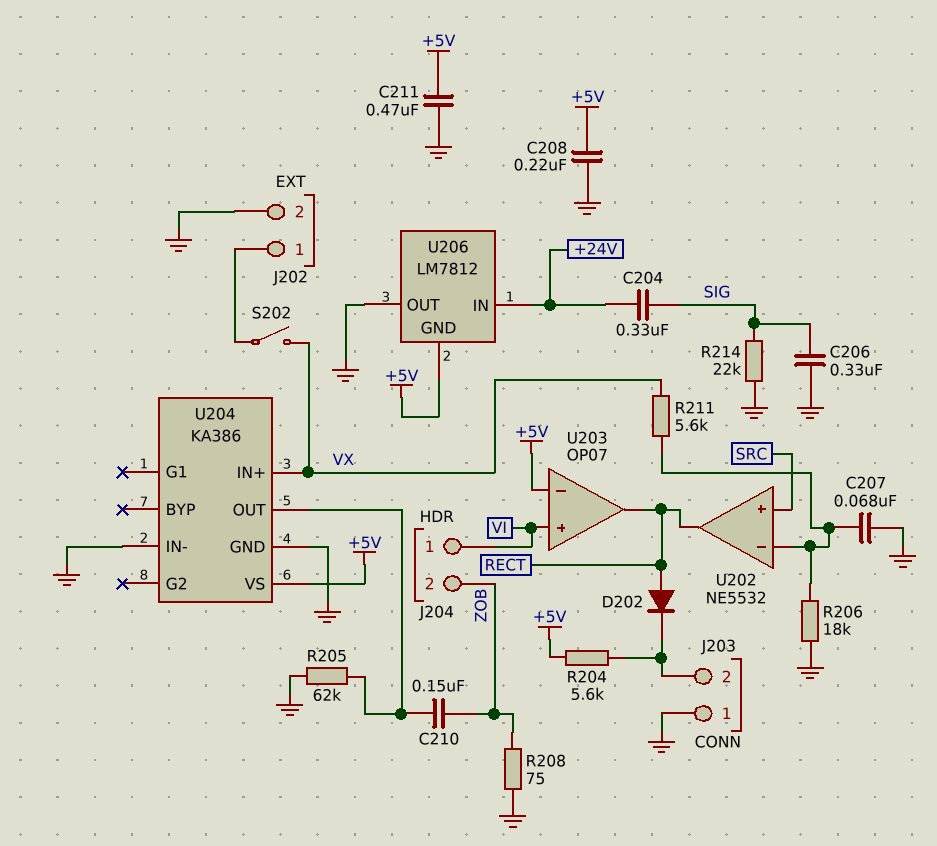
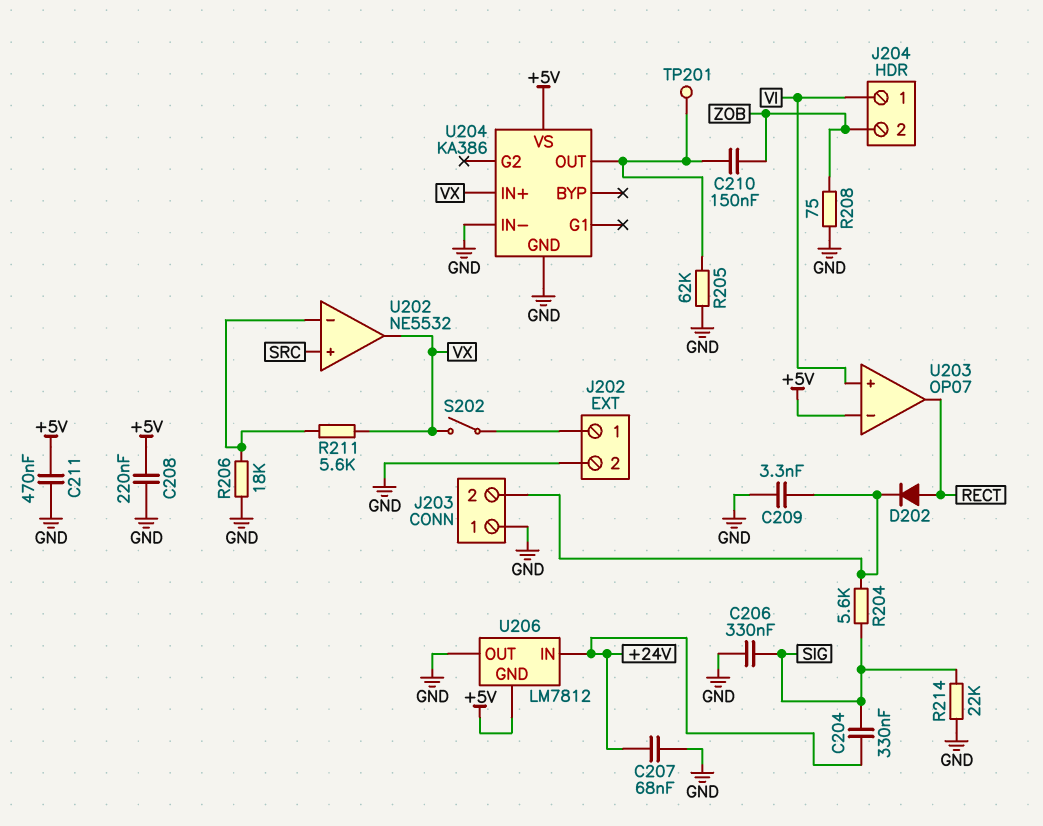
C207: 68nF (GND, U202/in-) -> 68nF (+24V, GND)
C209: none -> 3.3nF (GND, J203/2)
R204: 5.6k (+5V, J203/2) -> 5.6k (J203/2, SIG)
TP201: none -> test point (U204/OUT)
U202 pin out: RECT -> VX

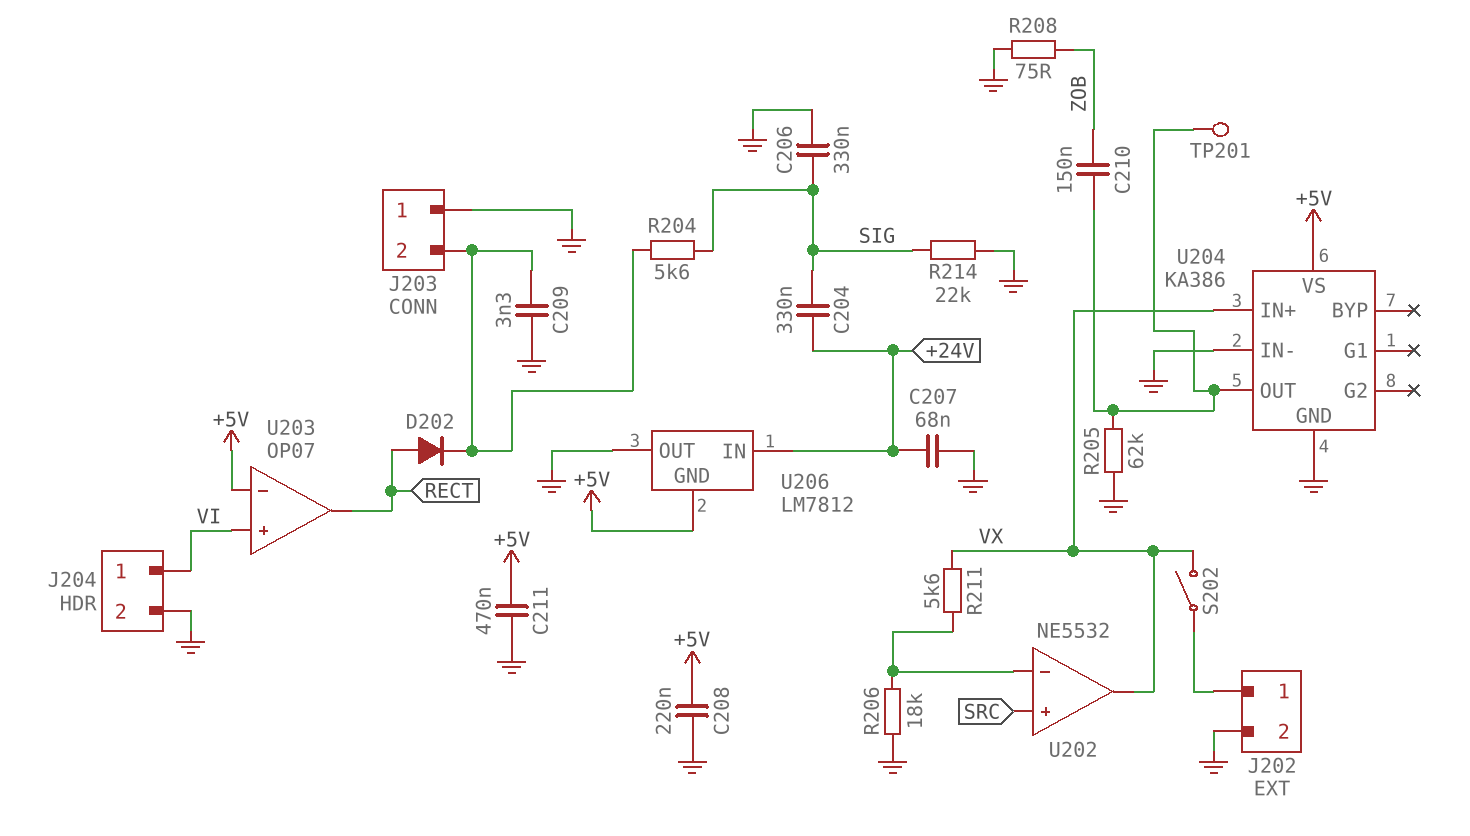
J204 pin 2: ZOB -> GND

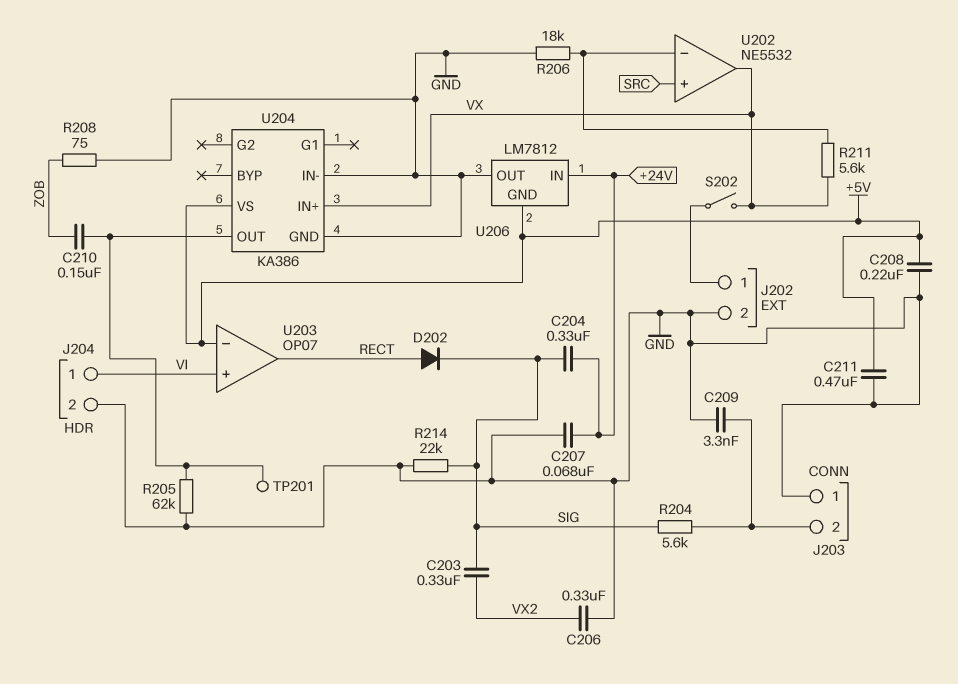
C203: none -> 330nF (SIG, VX2)
C206: 330nF (GND, SIG) -> 330nF (GND, VX2)
D202: diode (A RECT, K J203/2) -> diode (A RECT, K SIG)

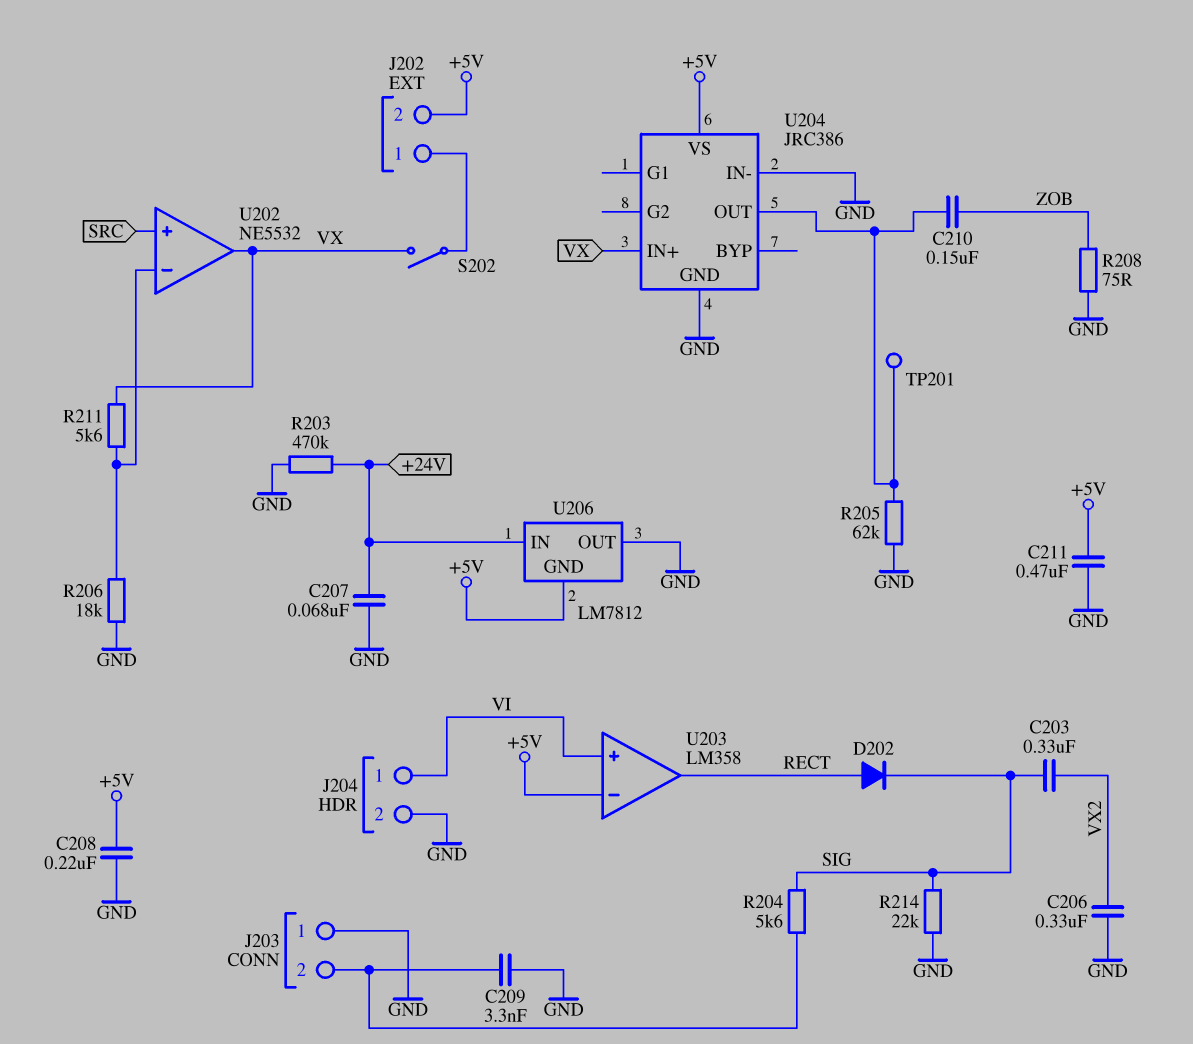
C204: 330nF (+24V, SIG) -> none
J202 pin 2: GND -> +5V
R203: none -> 470k (+24V, GND)
U203: OP07 -> LM358
U204: KA386 -> JRC386

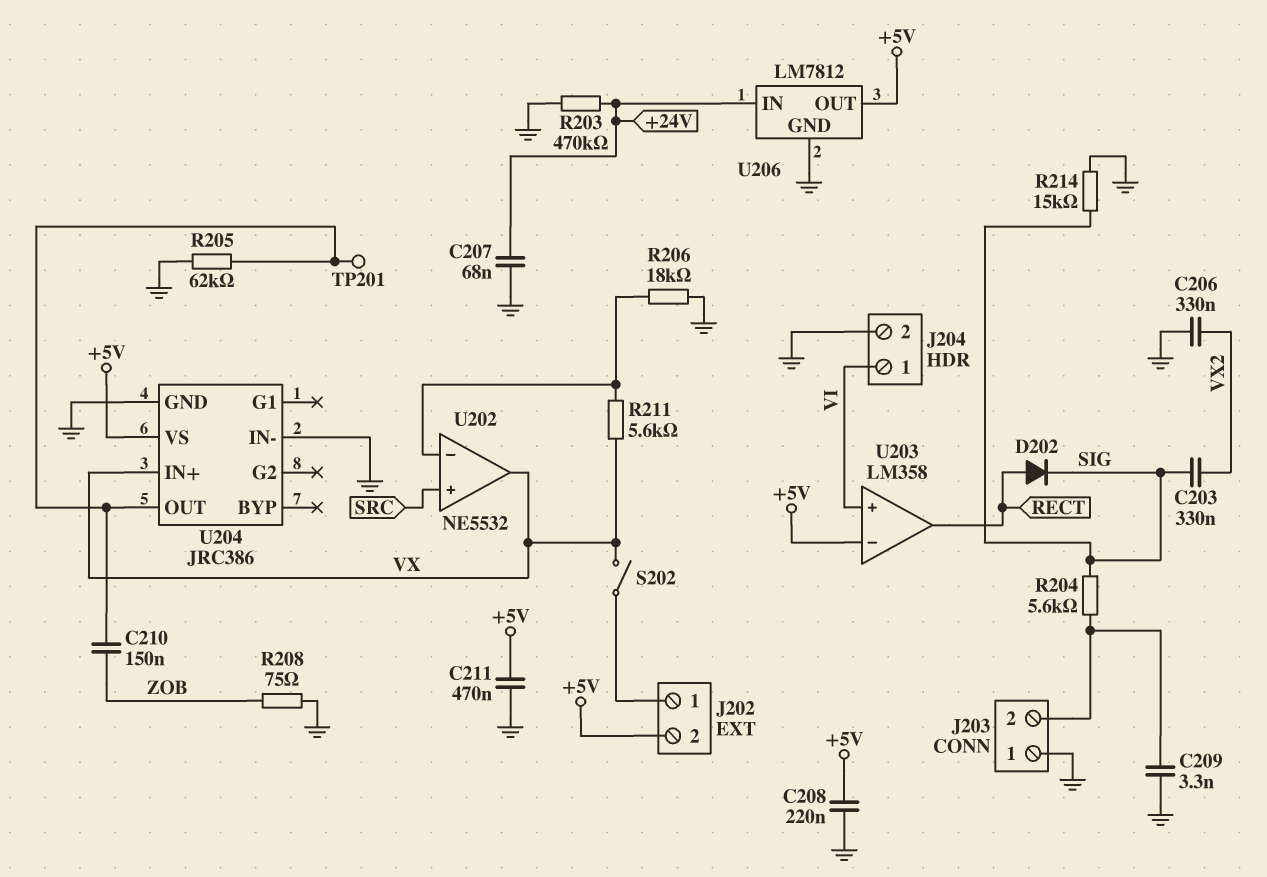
R214: 22k (GND, SIG) -> 15k (GND, SIG)
U206 pin GND: +5V -> GND
U206 pin OUT: GND -> +5V

